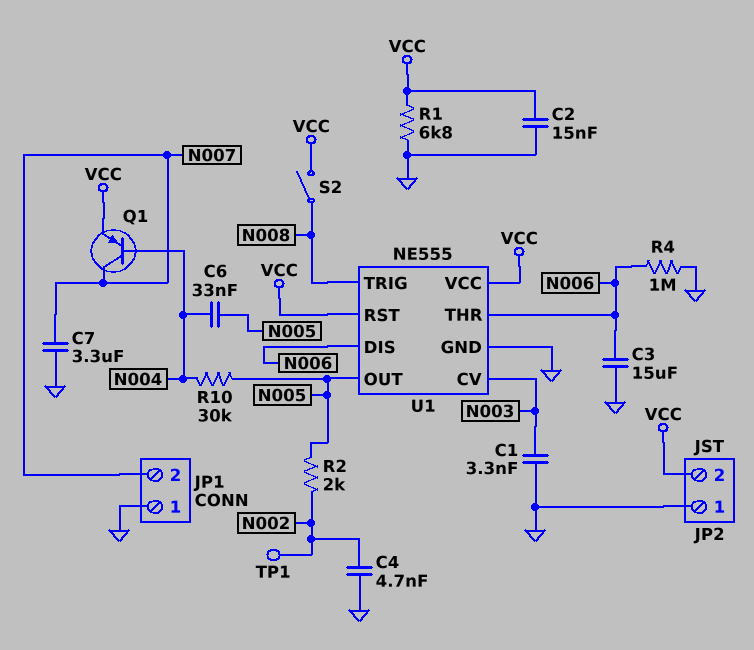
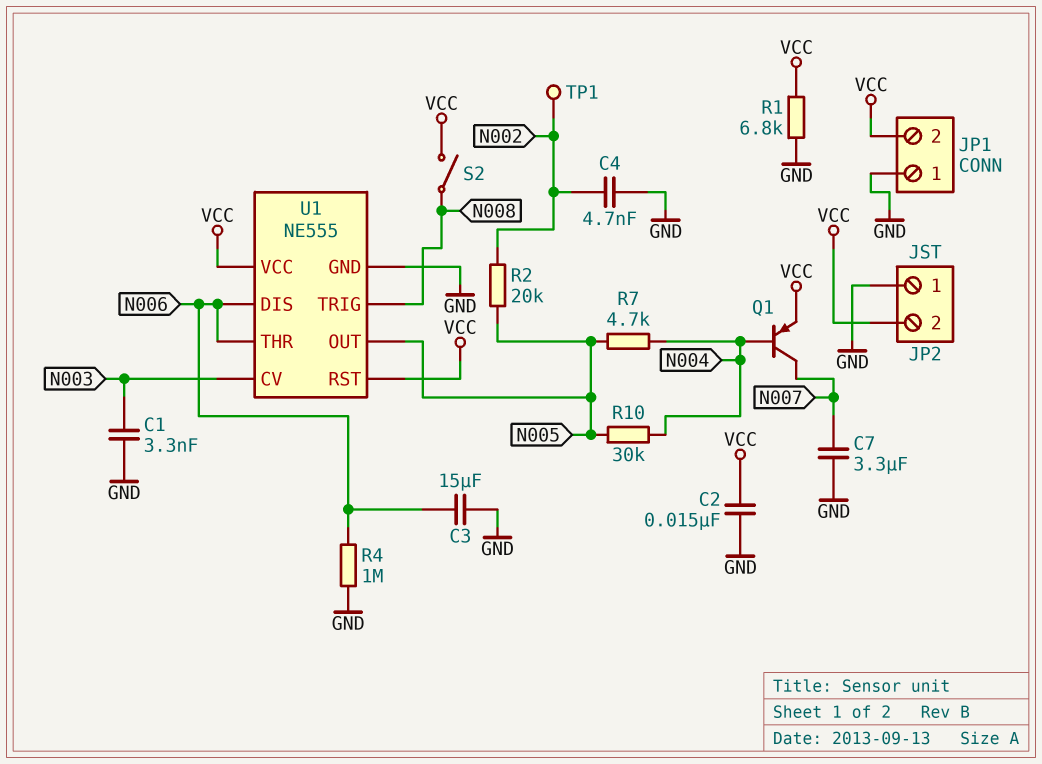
C6: 33nF (N004, N005) -> none
JP1 pin 2: N007 -> VCC
R2: 2k (N002, N005) -> 20k (N002, N005)
R7: none -> 4.7k (N004, N005)

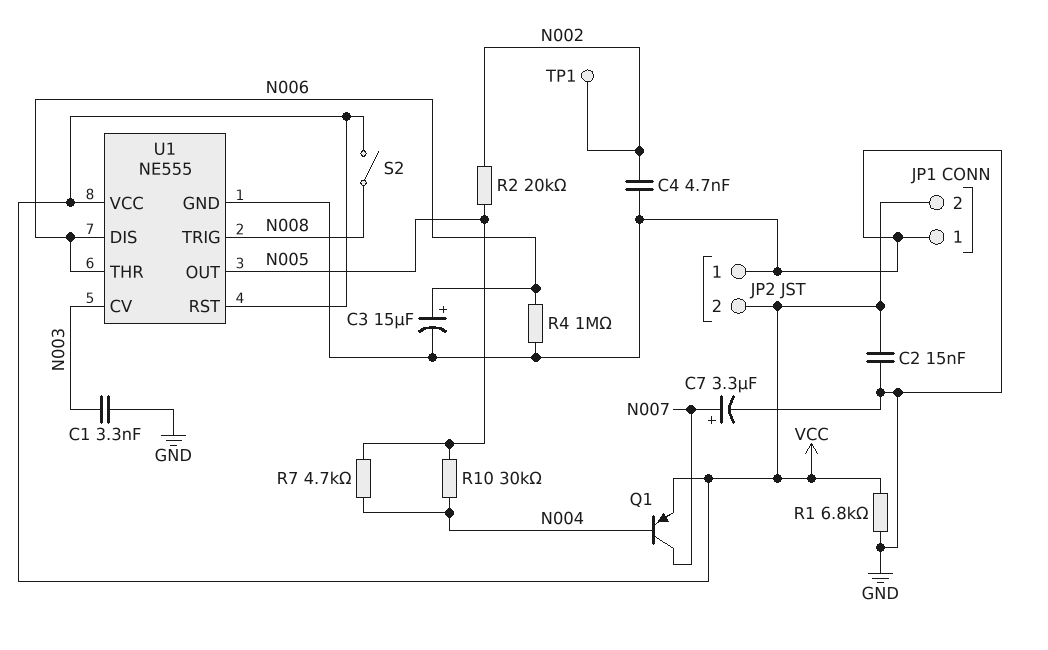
C3: 15uF (GND, N006) -> 15uF (plus N006, minus GND)
C7: 3.3uF (GND, N007) -> 3.3uF (plus N007, minus GND)

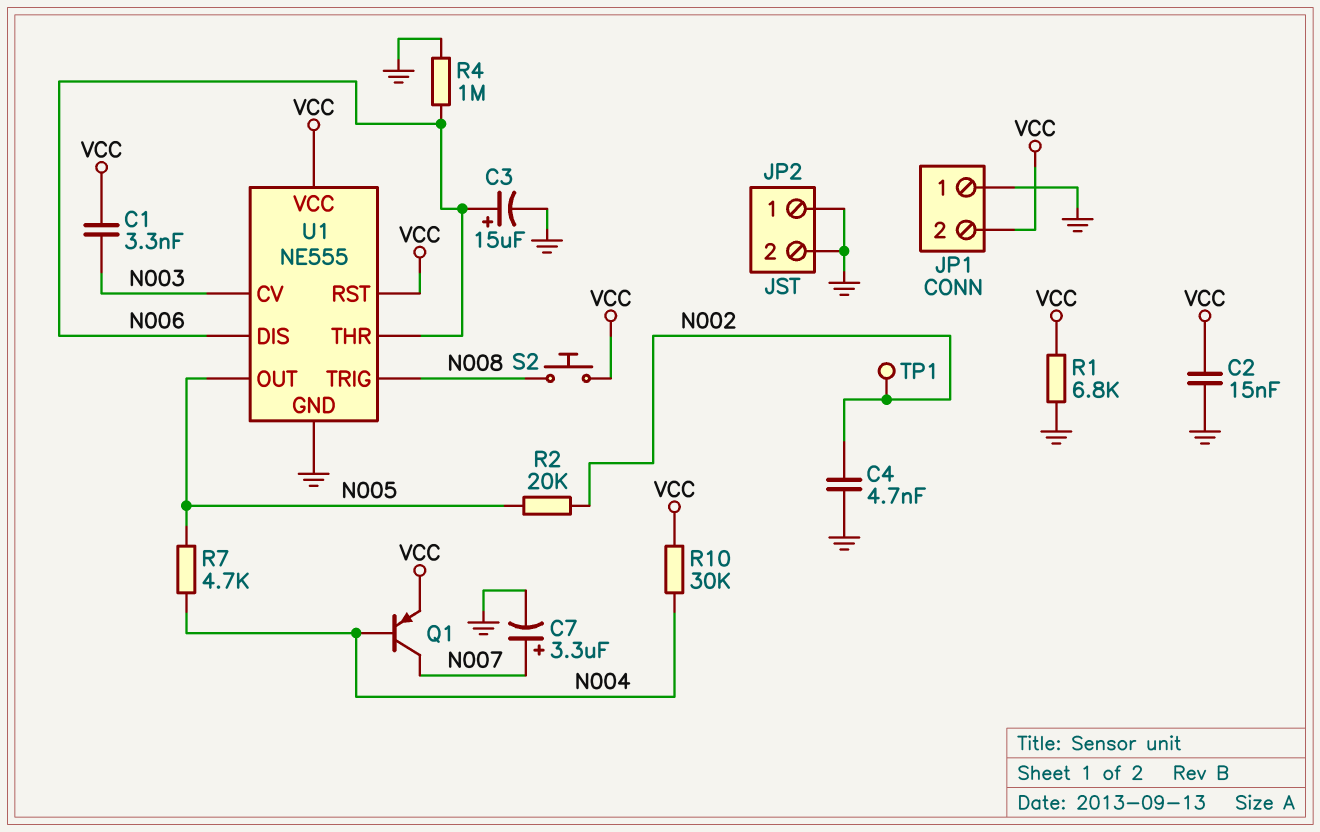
C1: 3.3nF (GND, N003) -> 3.3nF (N003, VCC)
JP2 pin 2: VCC -> GND
R10: 30k (N004, N005) -> 30k (N004, VCC)
S2: switch (N008, VCC) -> button (N008, VCC)

